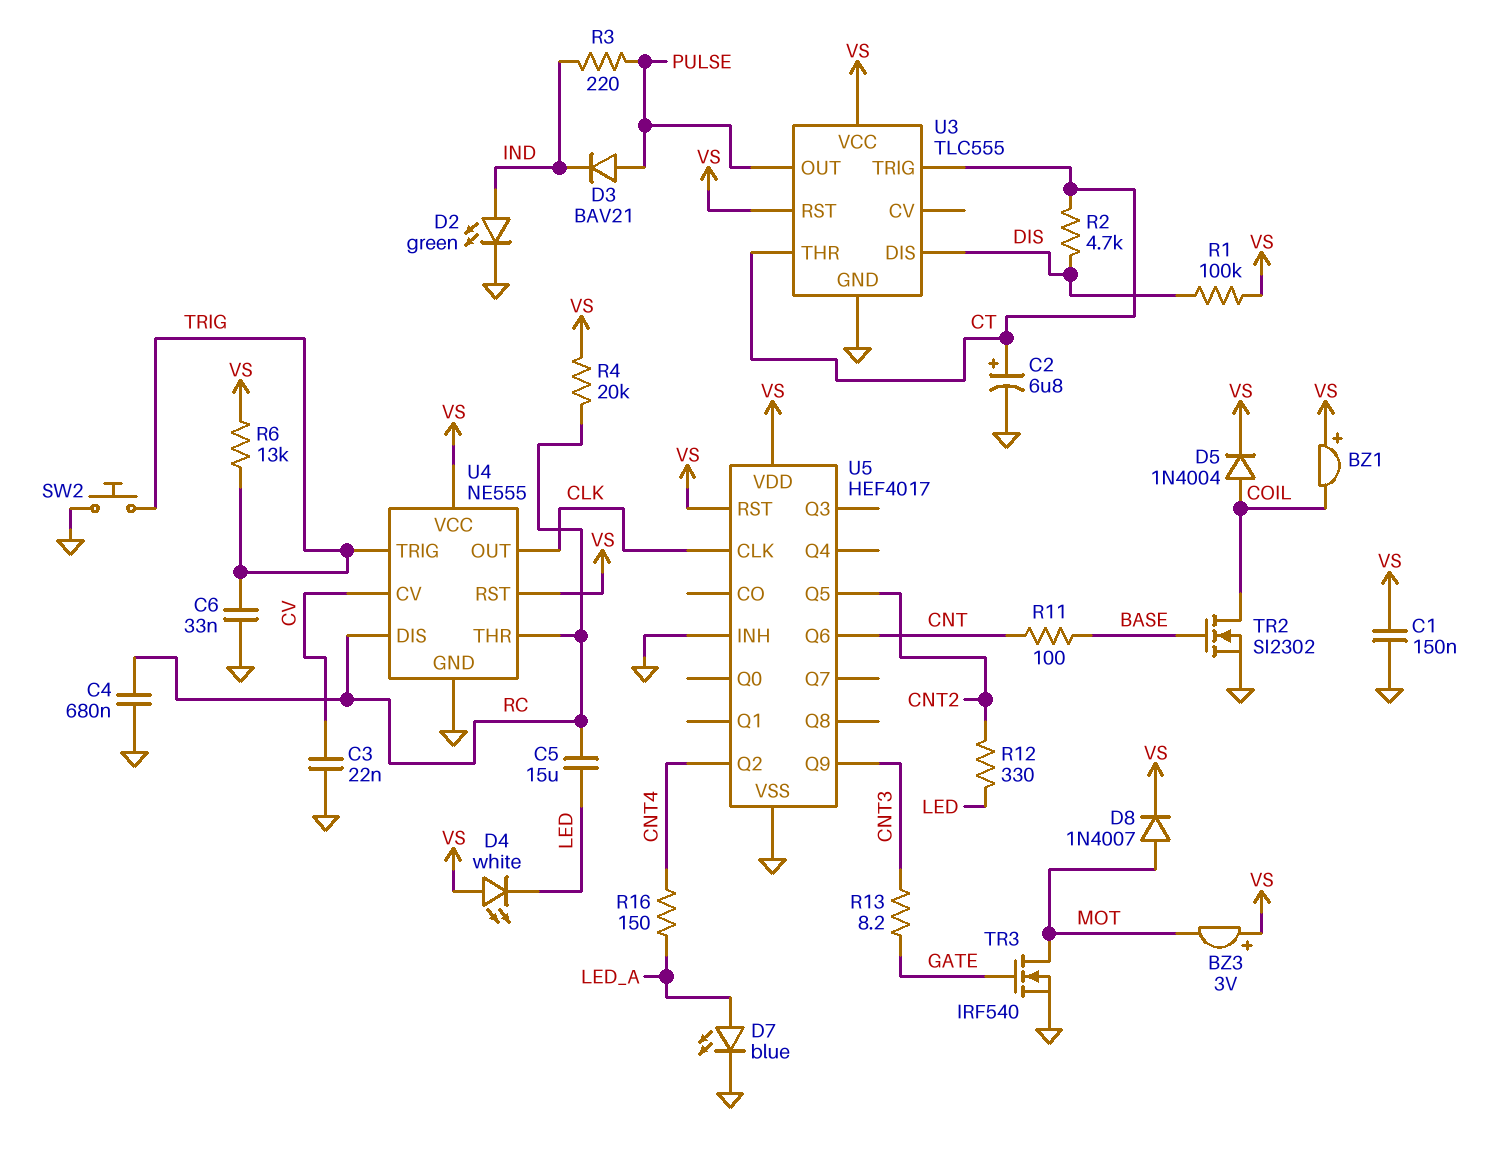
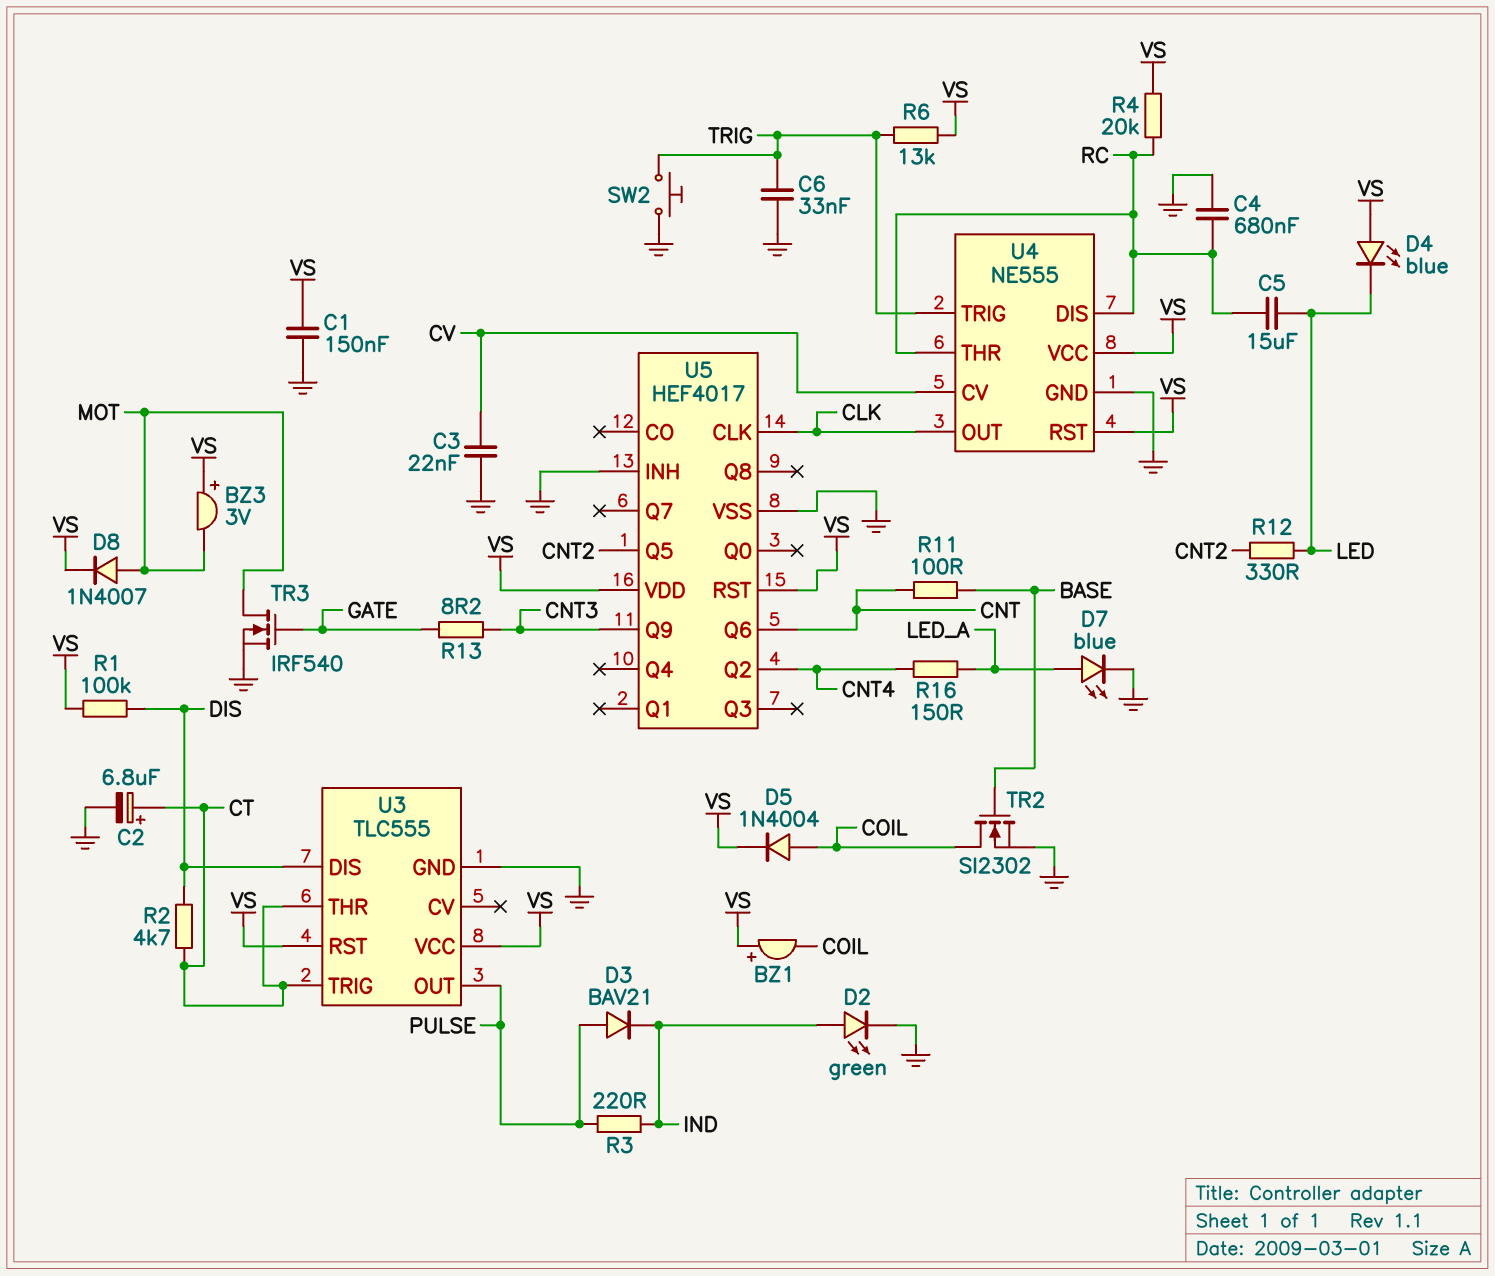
D4: LED white (A VS, K LED) -> LED blue (A VS, K LED)

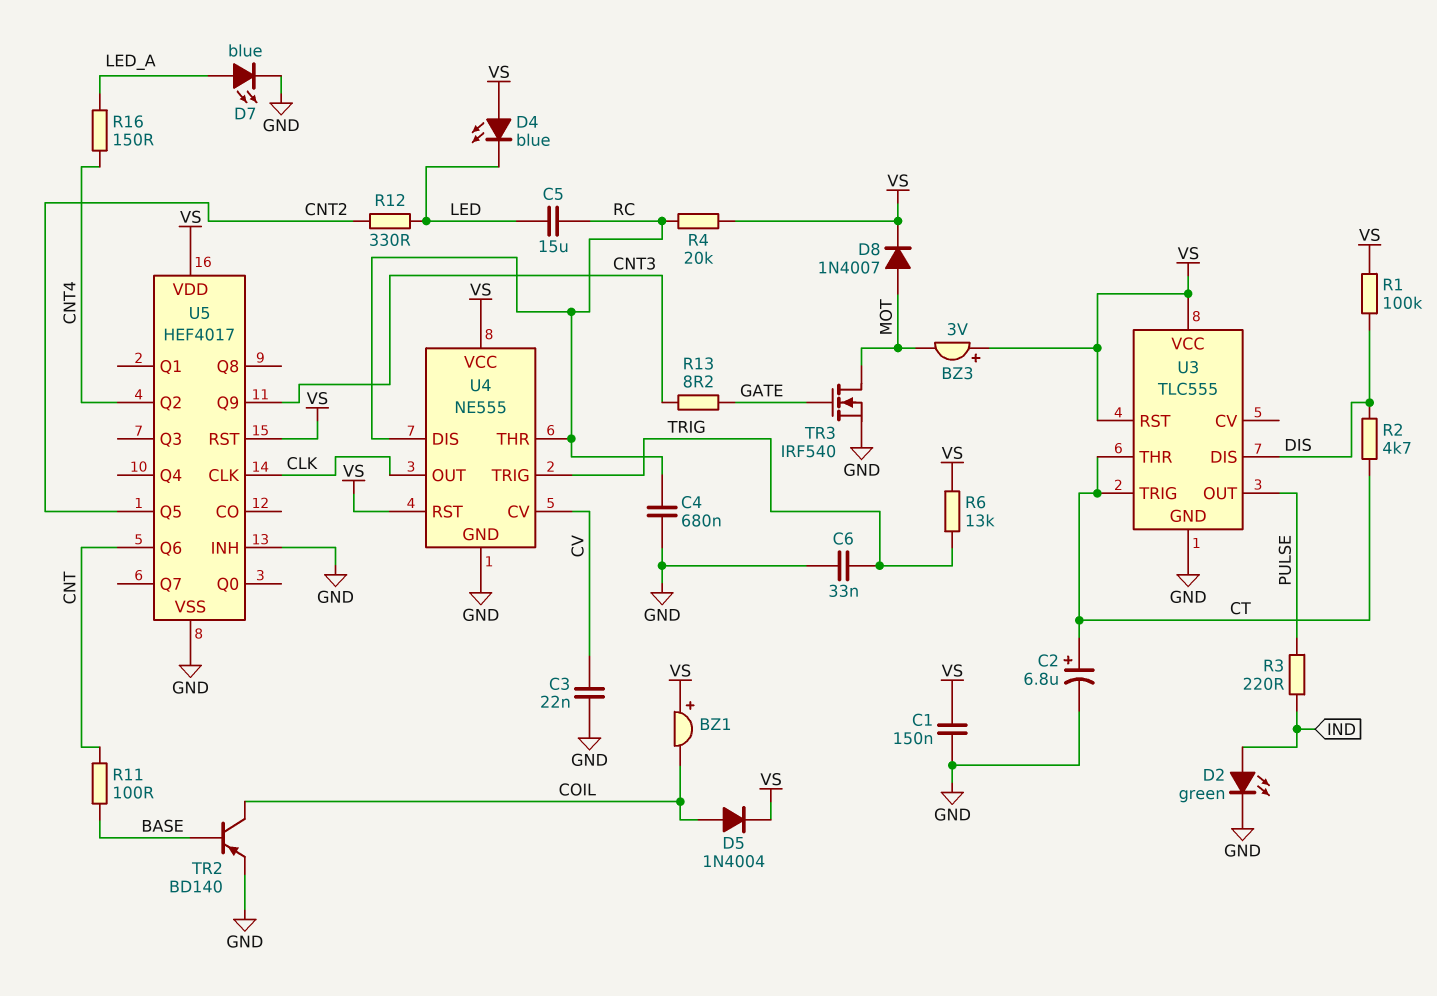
D3: diode BAV21 (A PULSE, K IND) -> none
SW2: button (GND, TRIG) -> none
TR2: NMOS SI2302 (G BASE, D COIL, S GND) -> PNP BD140 (B BASE, C COIL, E GND)

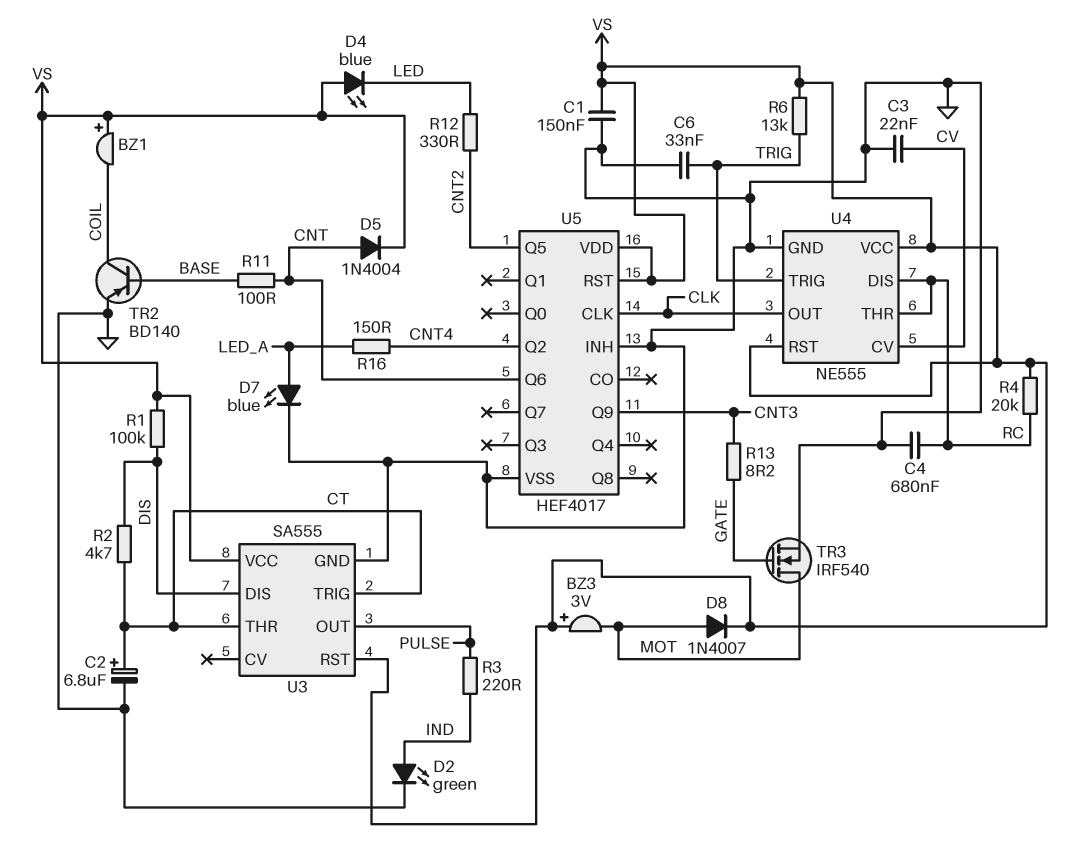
C5: 15uF (LED, RC) -> none
D5: diode 1N4004 (A COIL, K VS) -> diode 1N4004 (A CNT, K VS)
U3: TLC555 -> SA555

